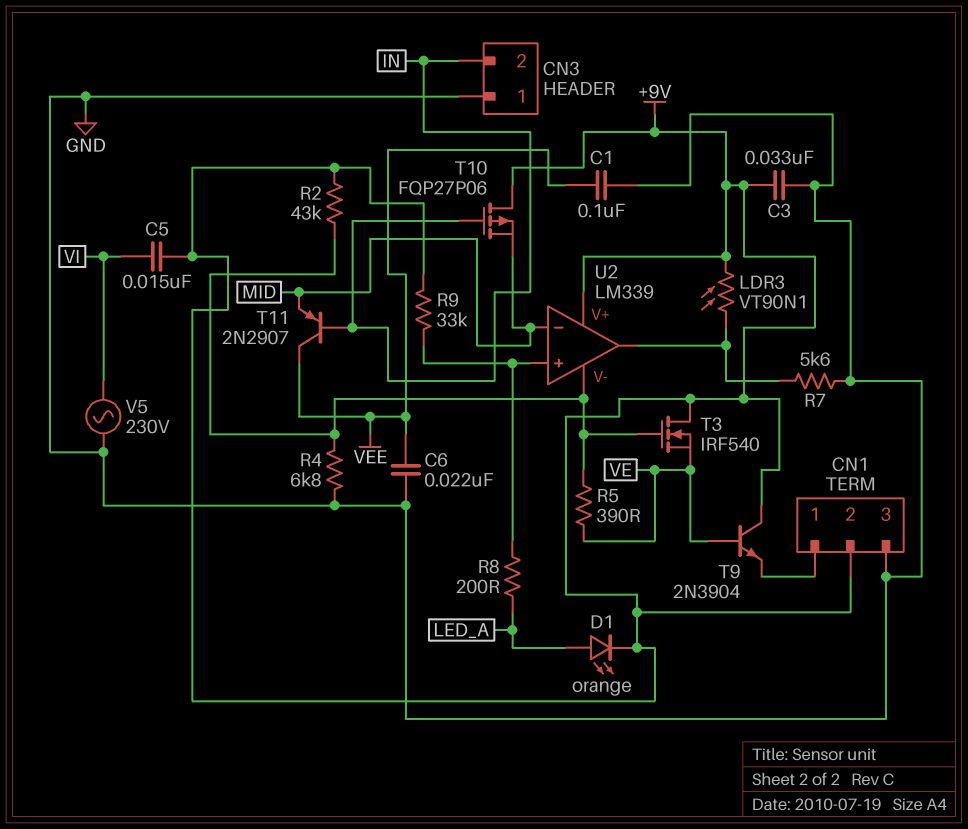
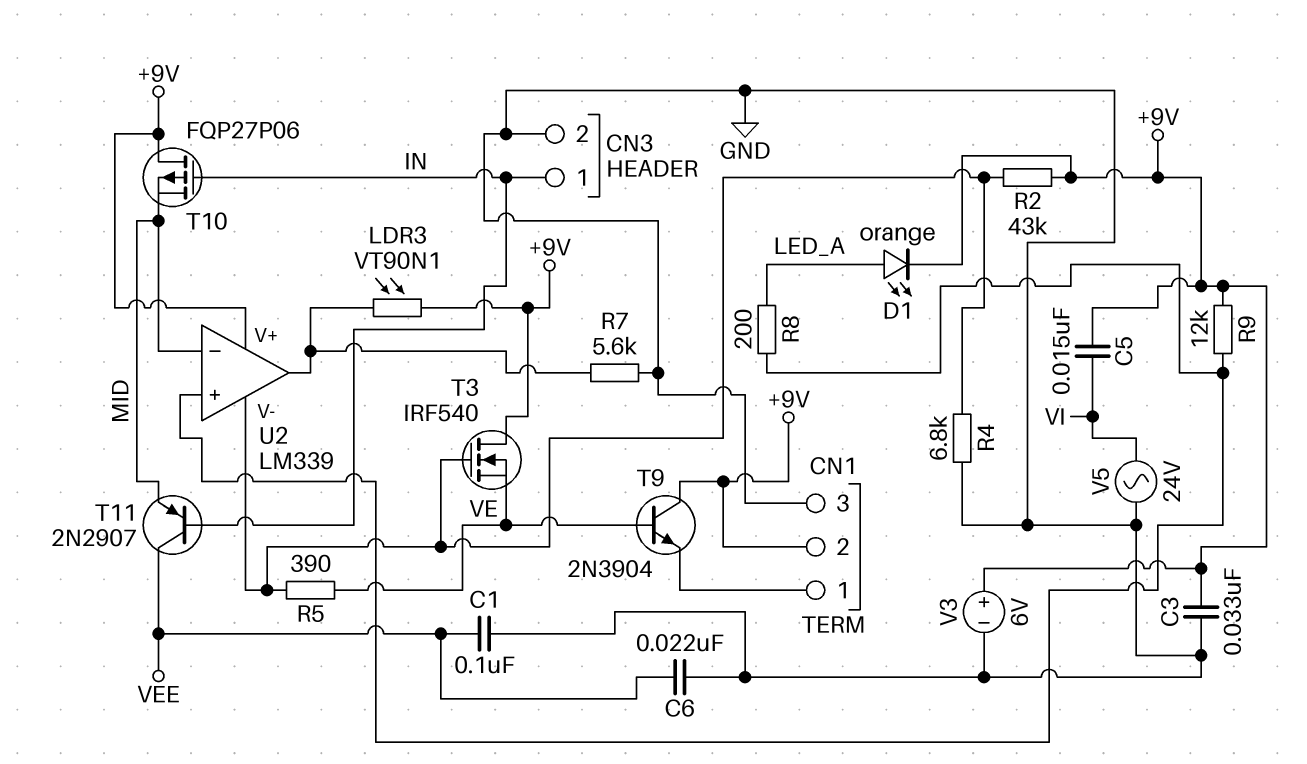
CN3 pin 1: GND -> IN
CN3 pin 2: IN -> GND
R9: 33k (+9V, U2/in+) -> 12k (+9V, U2/in+)
V3: none -> 6V (plus +9V, minus GND)
V5: AC 230V (GND, VI) -> AC 24V (GND, VI)

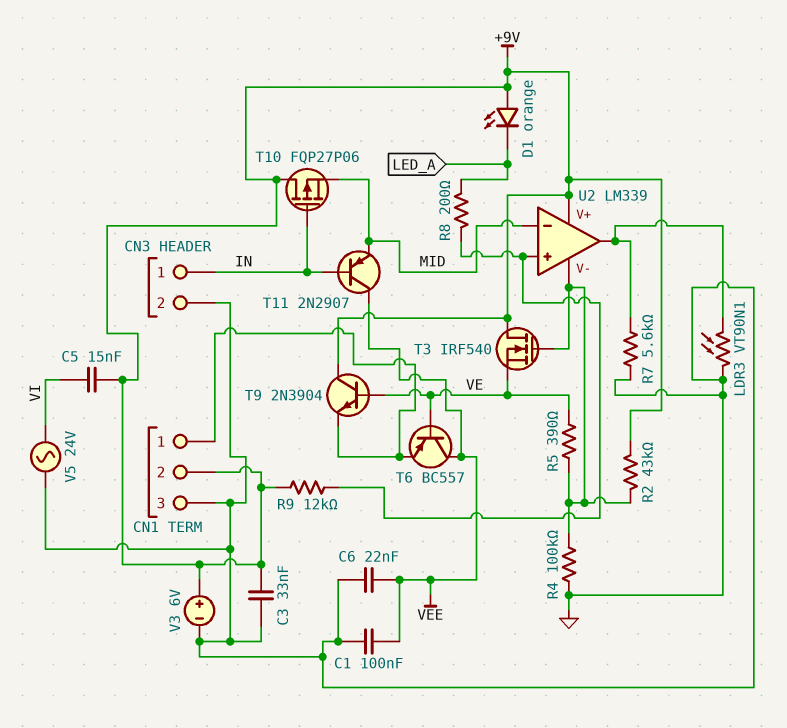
D1: LED orange (A LED_A, K +9V) -> LED orange (A +9V, K LED_A)
LDR3: VT90N1 (+9V, U2/out) -> VT90N1 (GND, U2/out)
R4: 6.8k (GND, U2/V-) -> 100k (GND, U2/V-)
T6: none -> PNP BC557 (B VE, C VEE, E CN1/1)

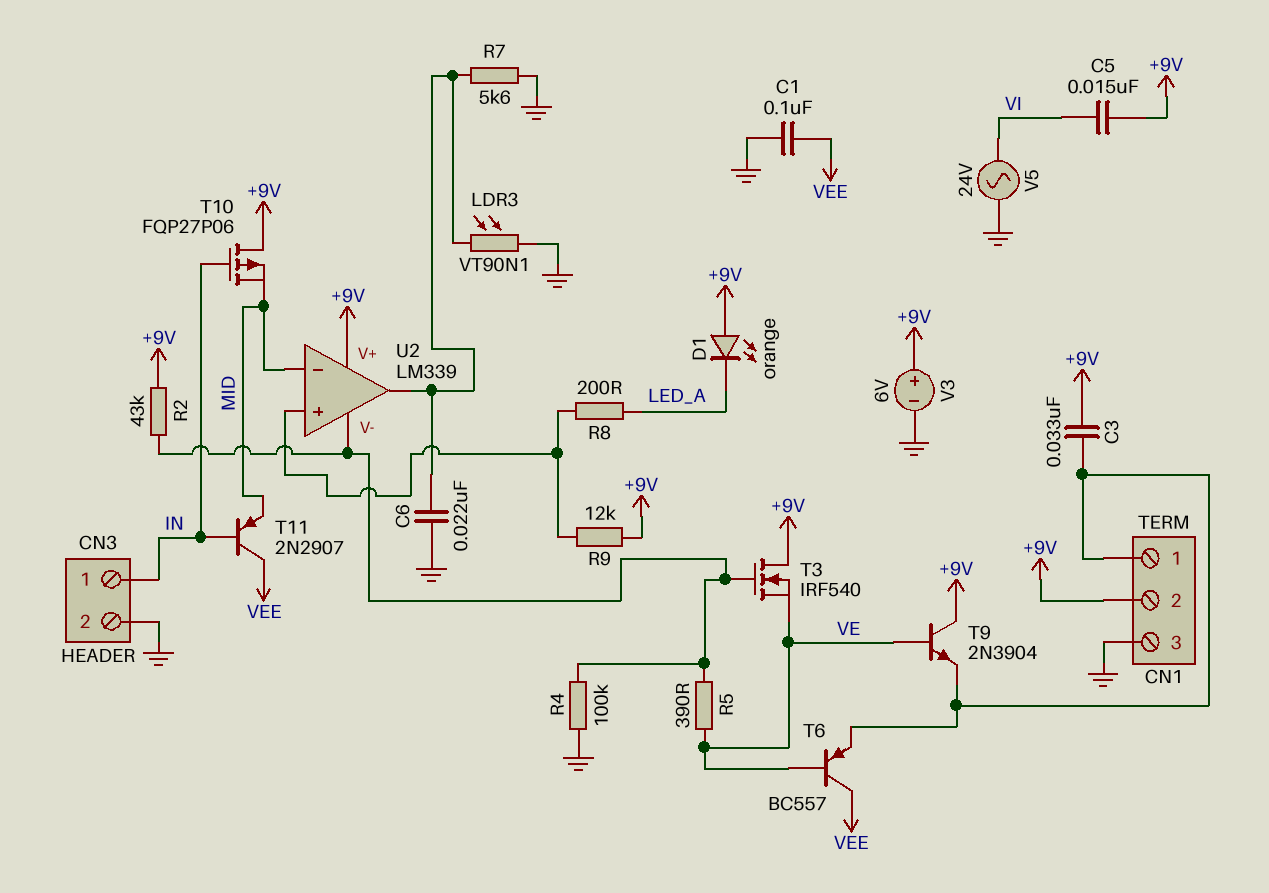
C3: 33nF (+9V, GND) -> 33nF (+9V, CN1/1)
C6: 22nF (GND, VEE) -> 22nF (GND, U2/out)

